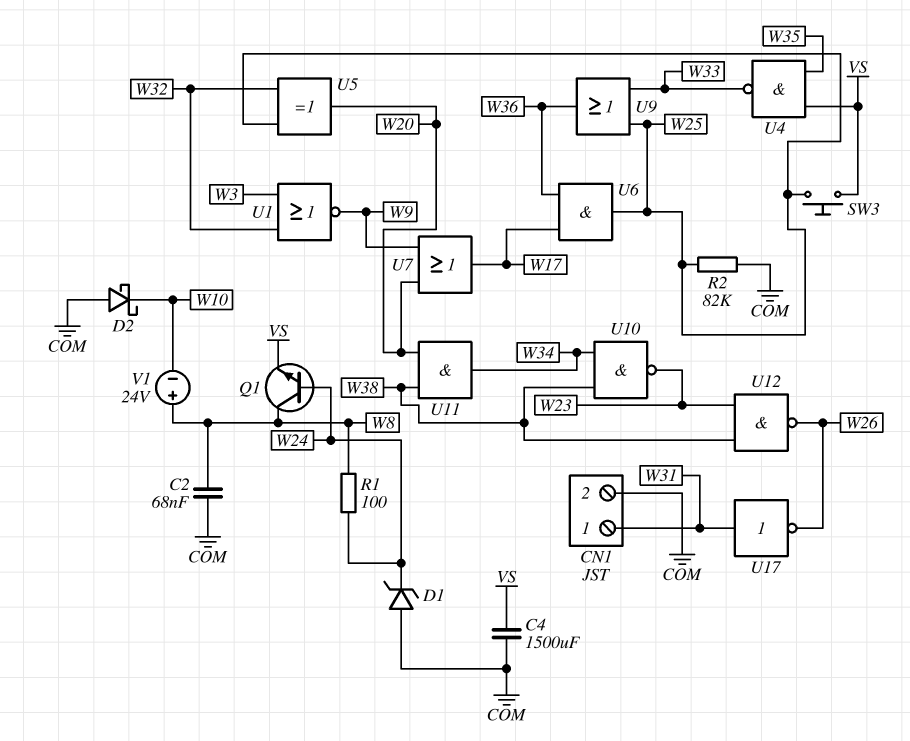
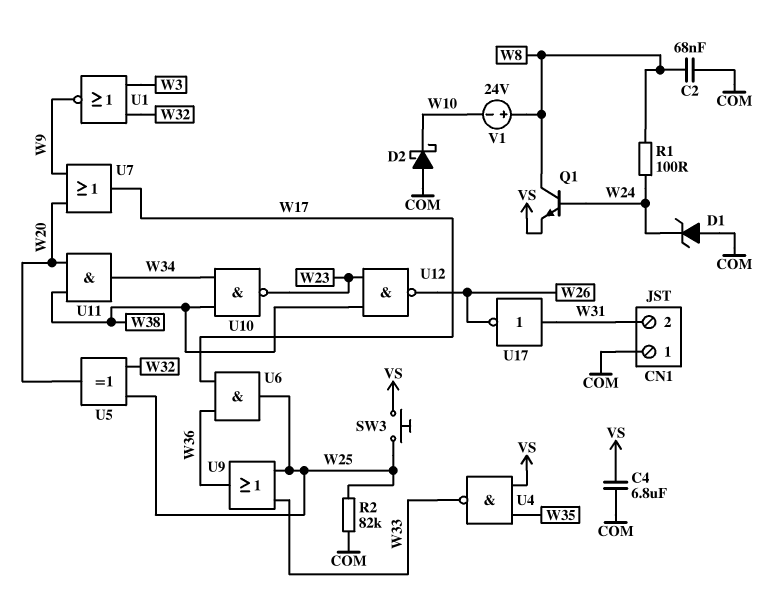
C4: 1500uF (COM, VS) -> 6.8uF (COM, VS)
CN1 pin 1: W31 -> COM
CN1 pin 2: COM -> W31

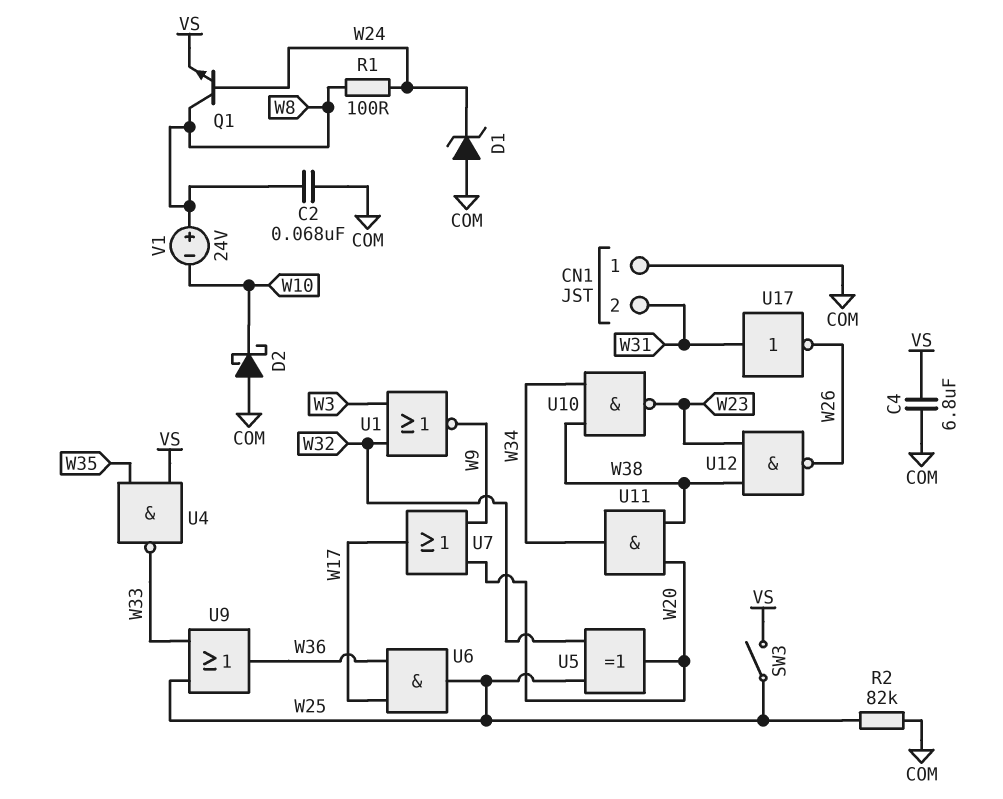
SW3: button (VS, W25) -> switch (VS, W25)

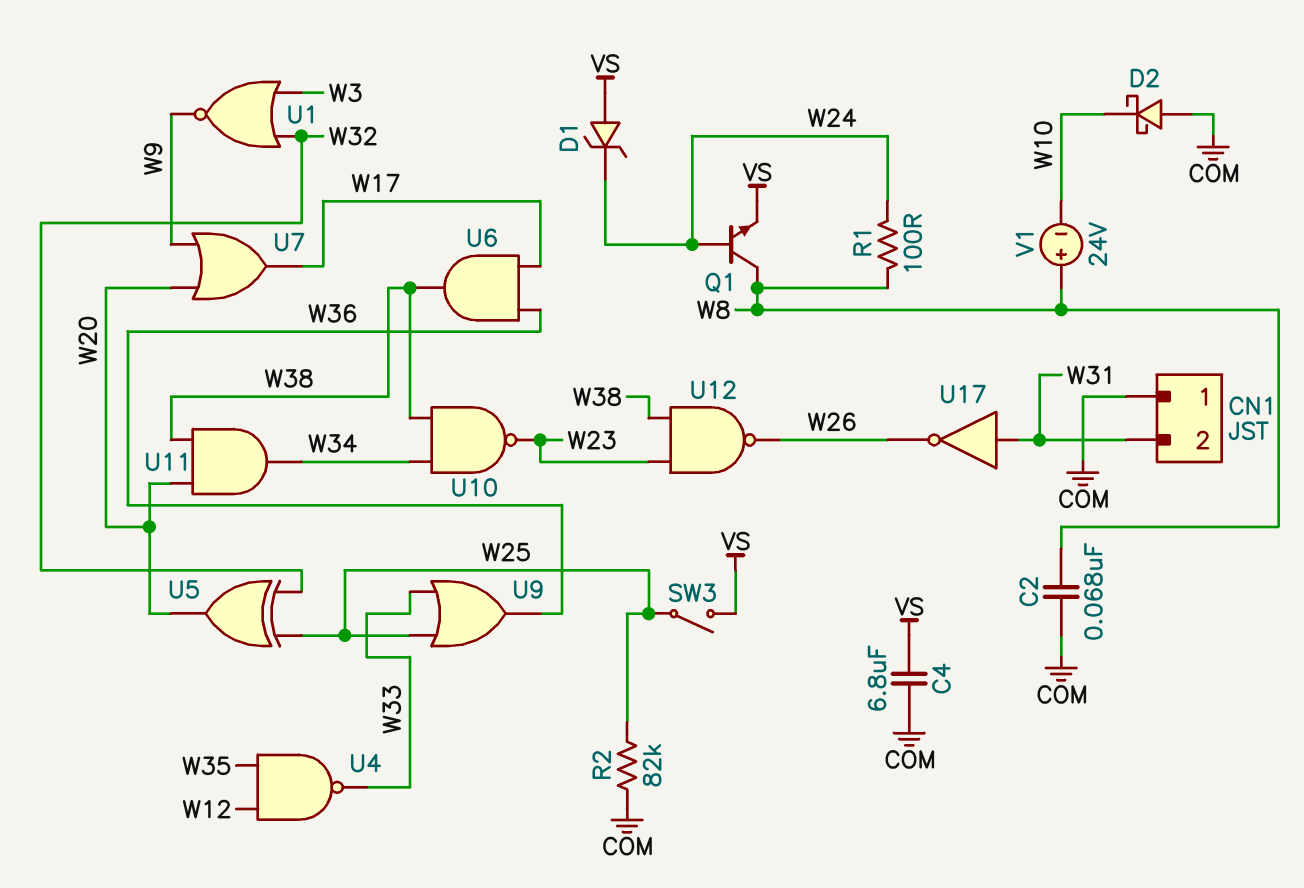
D1: zener (A COM, K W24) -> zener (A VS, K W24)
U4: NAND (in VS, in W35, out W33) -> NAND (in W12, in W35, out W33)
U6: AND (in W17, in W36, out W25) -> AND (in W17, in W36, out W38)

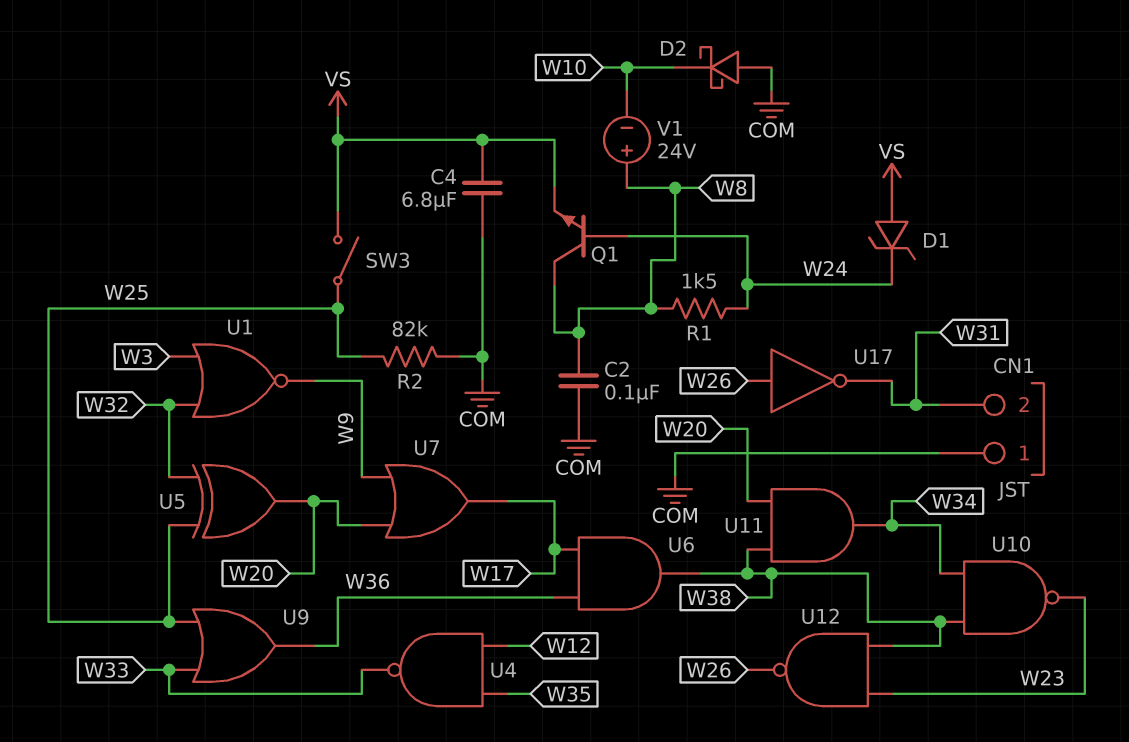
C2: 68nF (COM, W8) -> 100nF (COM, W8)
R1: 100 (W8, W24) -> 1.5k (W8, W24)
U17: NOT (in W31, out W26) -> NOT (in W26, out W31)

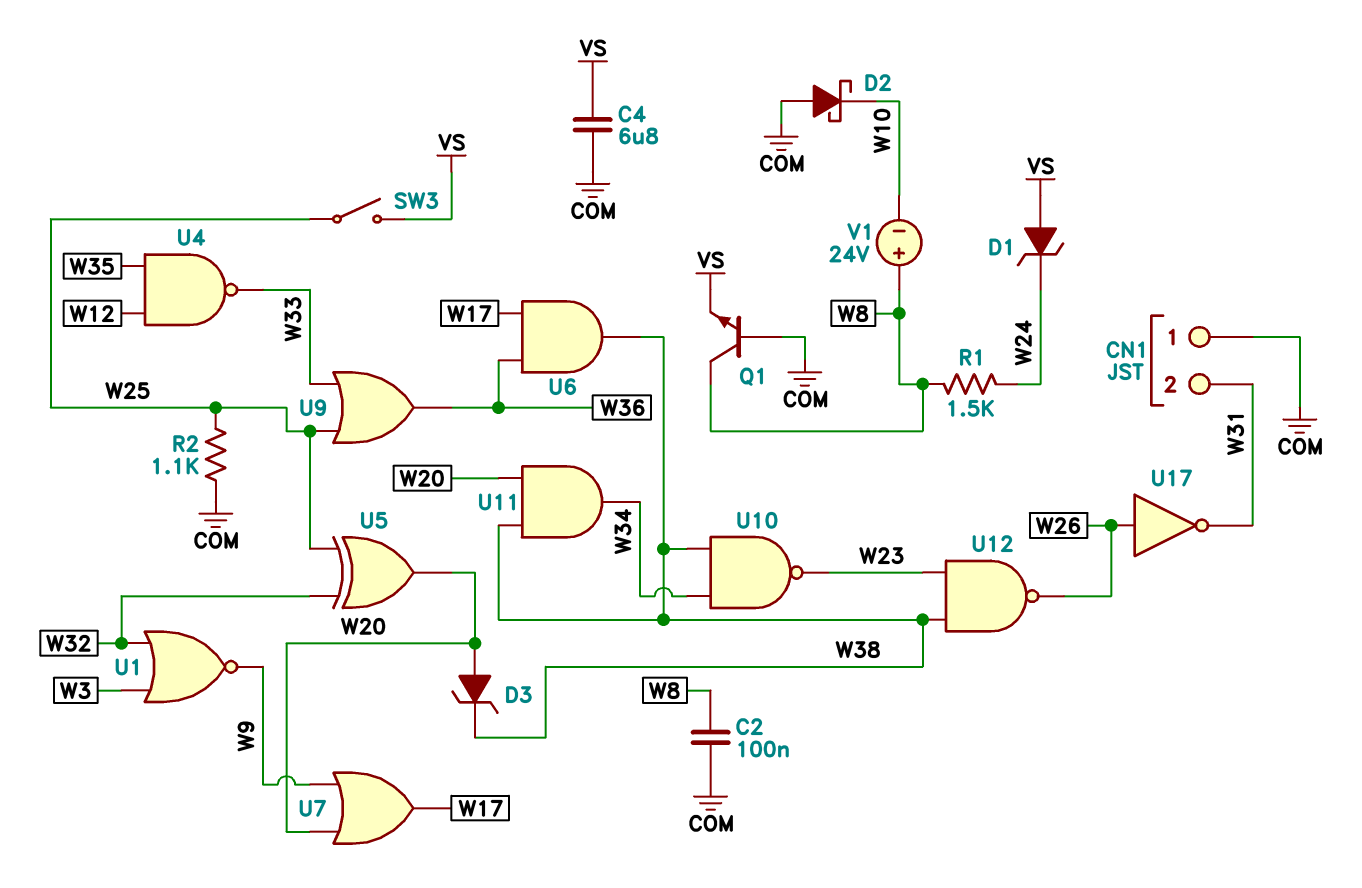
D3: none -> zener (A W20, K W38)
Q1: NPN (B W24, C W8, E VS) -> NPN (B COM, C W8, E VS)
R2: 82k (COM, W25) -> 1.1k (COM, W25)

